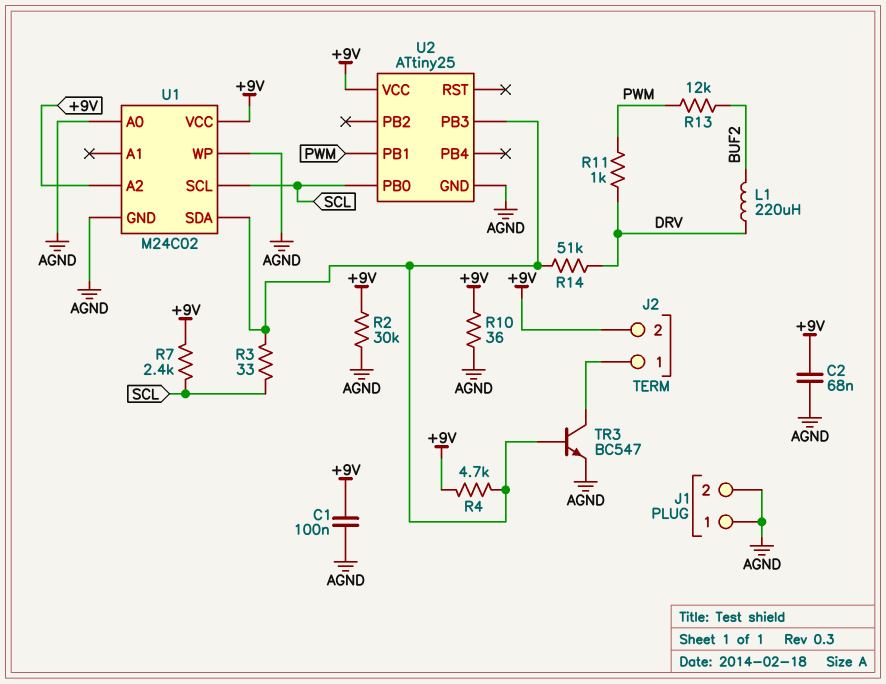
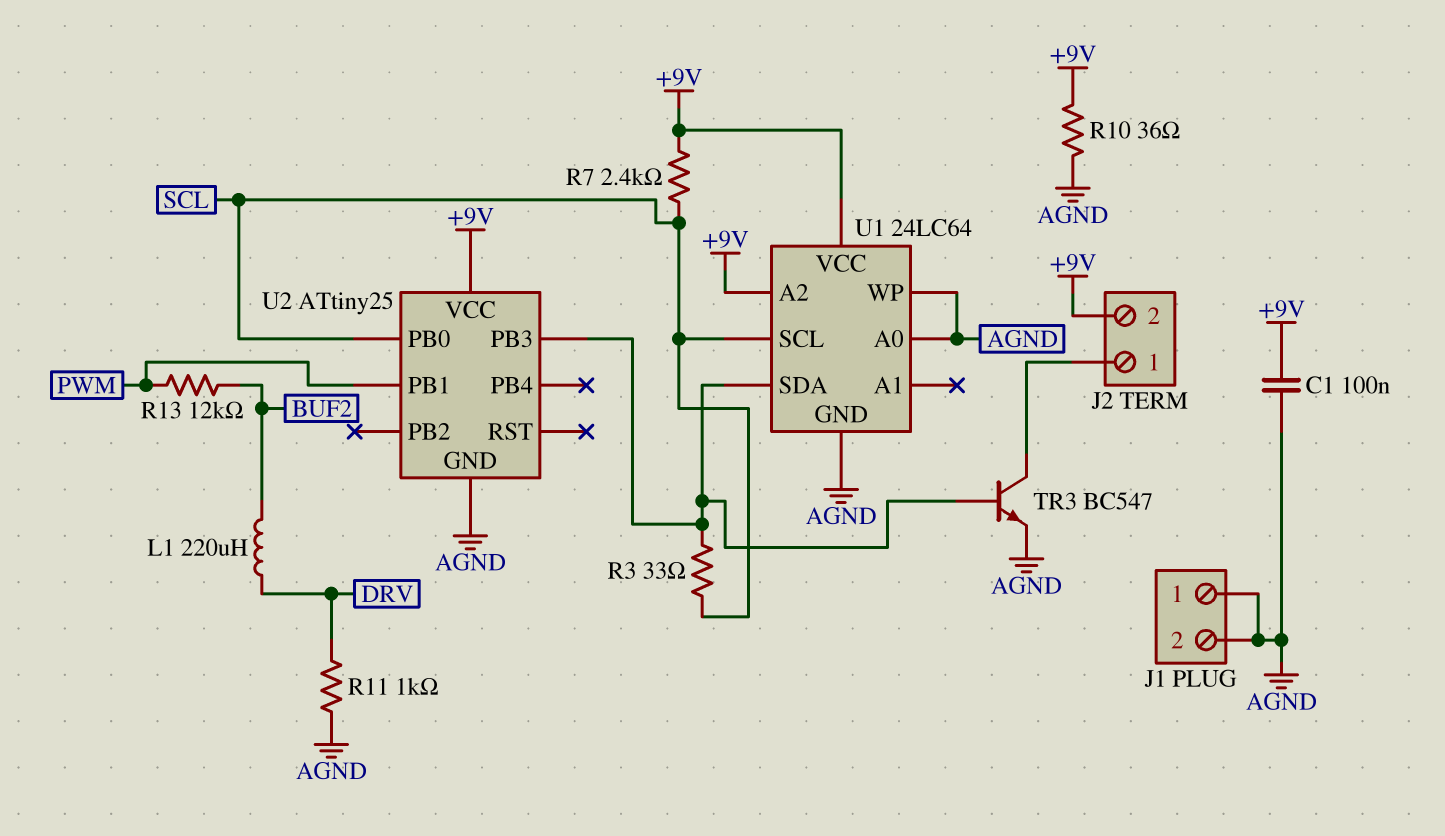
C2: 68nF (+9V, AGND) -> none
R2: 30k (+9V, AGND) -> none
R4: 4.7k (+9V, U1/SDA) -> none
R11: 1k (DRV, PWM) -> 1k (AGND, DRV)
R14: 51k (DRV, U1/SDA) -> none
U1: M24C02 -> 24LC64

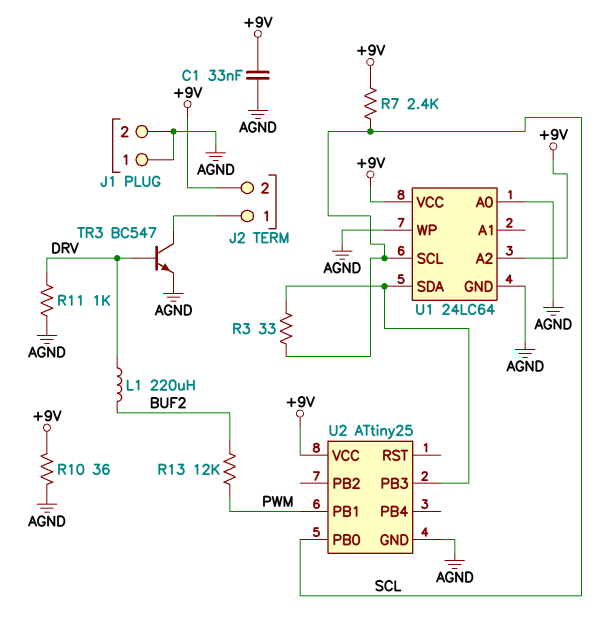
C1: 100nF (+9V, AGND) -> 33nF (+9V, AGND)
TR3: NPN BC547 (B U1/SDA, C J2/1, E AGND) -> NPN BC547 (B DRV, C J2/1, E AGND)

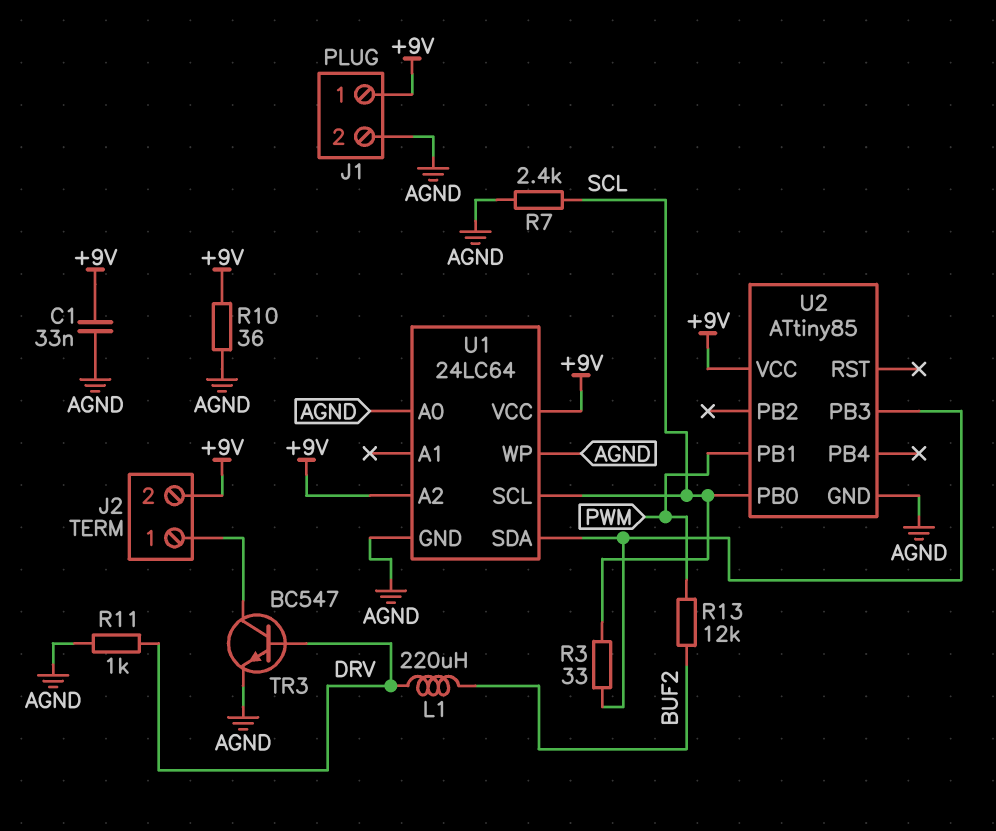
J1 pin 1: AGND -> +9V
R7: 2.4k (+9V, SCL) -> 2.4k (AGND, SCL)
U2: ATtiny25 -> ATtiny85

